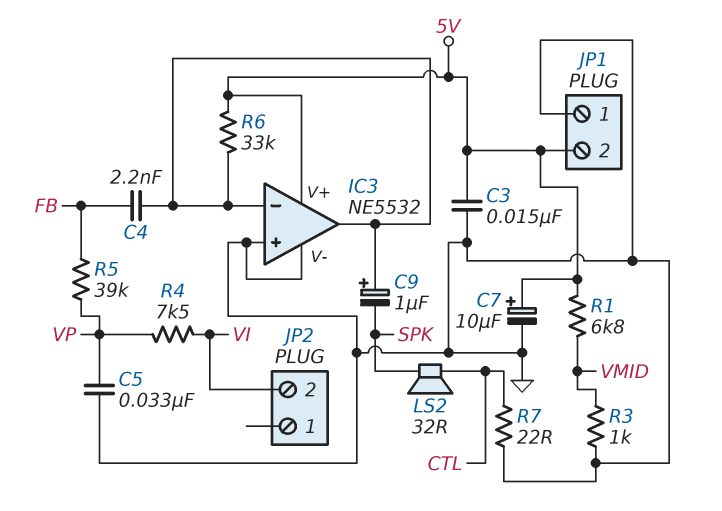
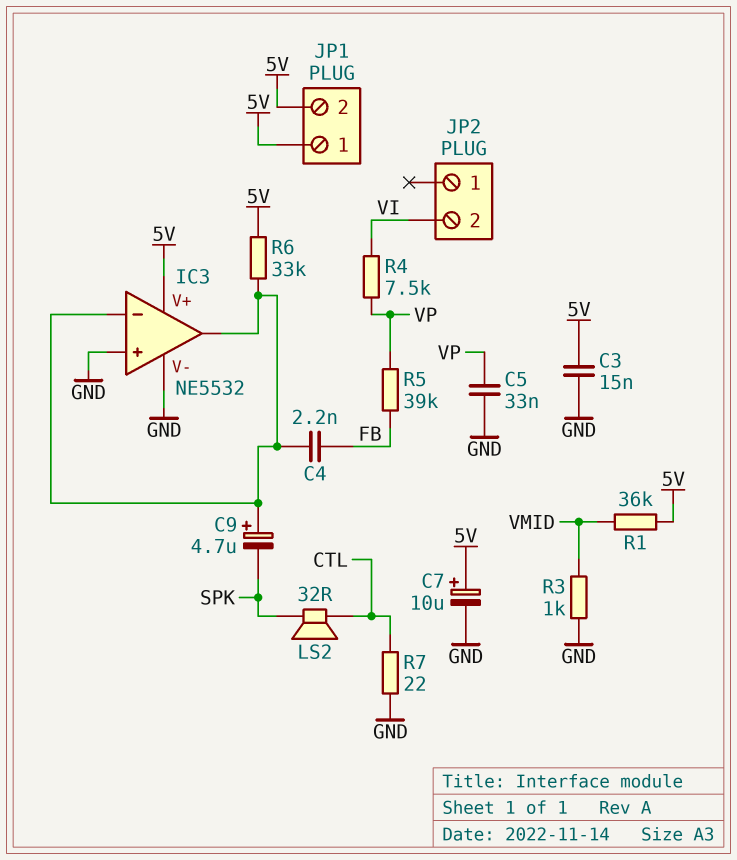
C9: 1uF (plus IC3/in-, minus SPK) -> 4.7uF (plus IC3/in-, minus SPK)
JP1 pin 1: GND -> 5V
R1: 6.8k (5V, VMID) -> 36k (5V, VMID)

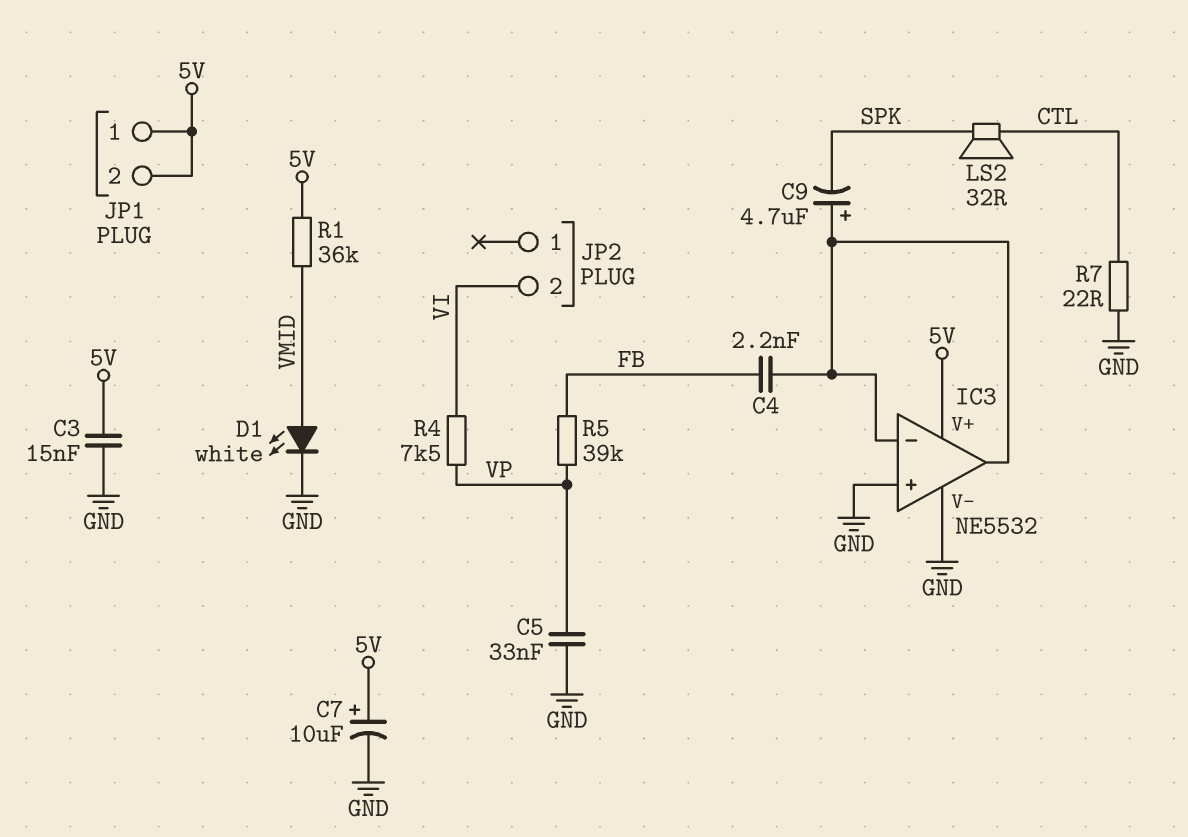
D1: none -> LED white (A VMID, K GND)
R3: 1k (GND, VMID) -> none
R6: 33k (5V, IC3/in-) -> none

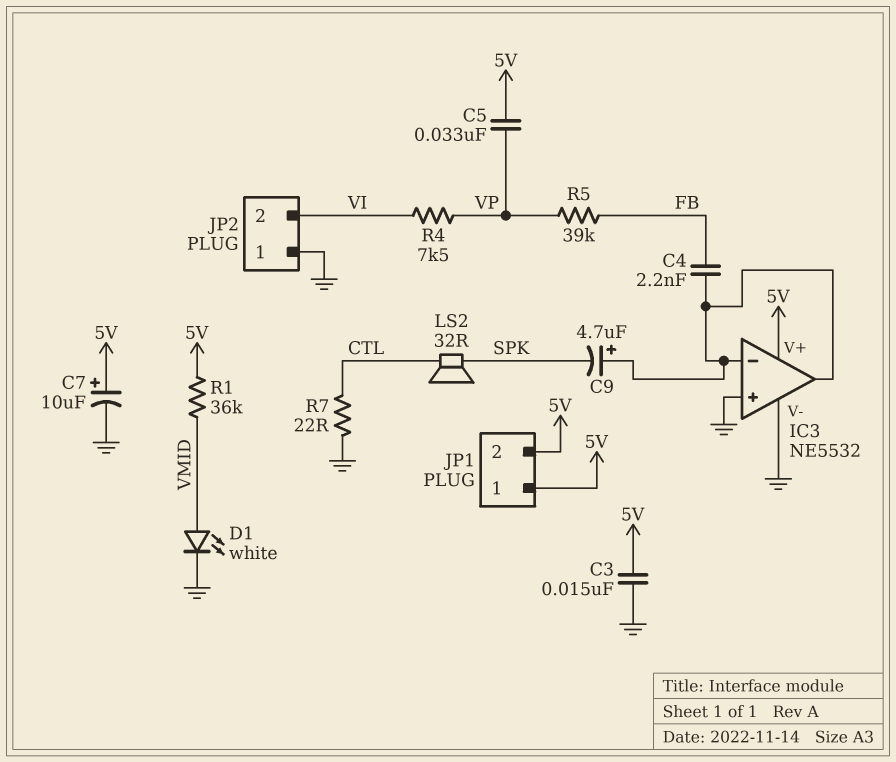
C5: 33nF (GND, VP) -> 33nF (5V, VP)
JP2 pin 1: none -> GND

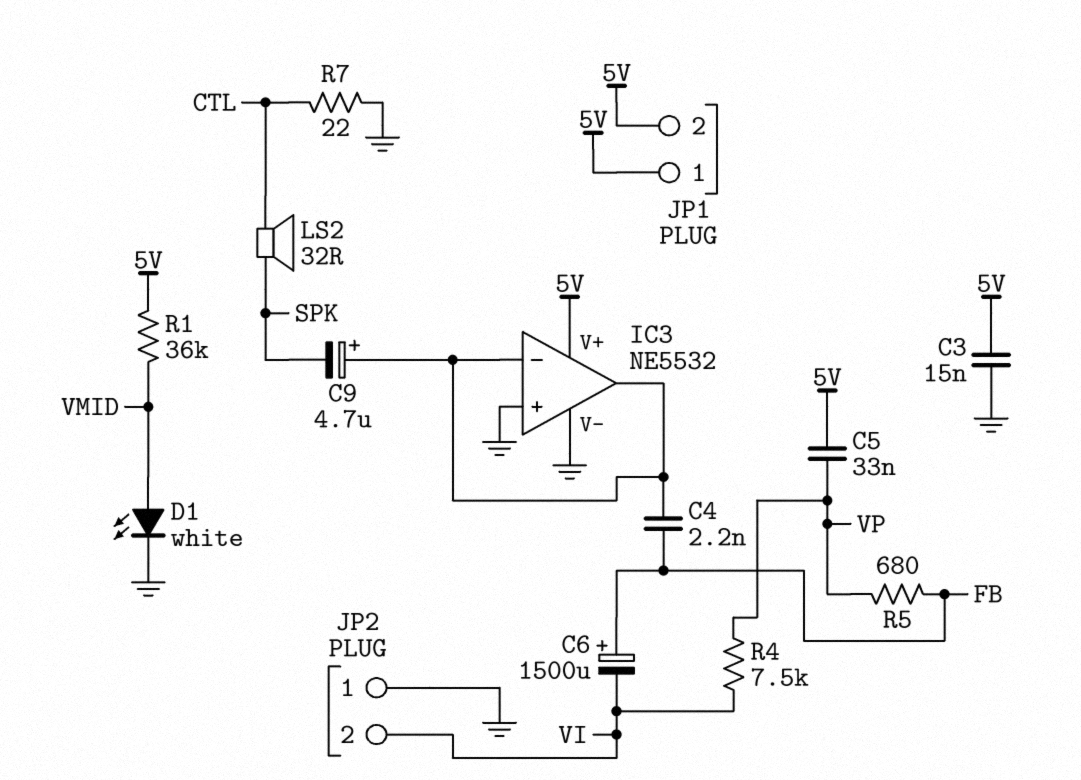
C6: none -> 1500uF (plus FB, minus VI)
C7: 10uF (plus 5V, minus GND) -> none
R5: 39k (FB, VP) -> 680 (FB, VP)

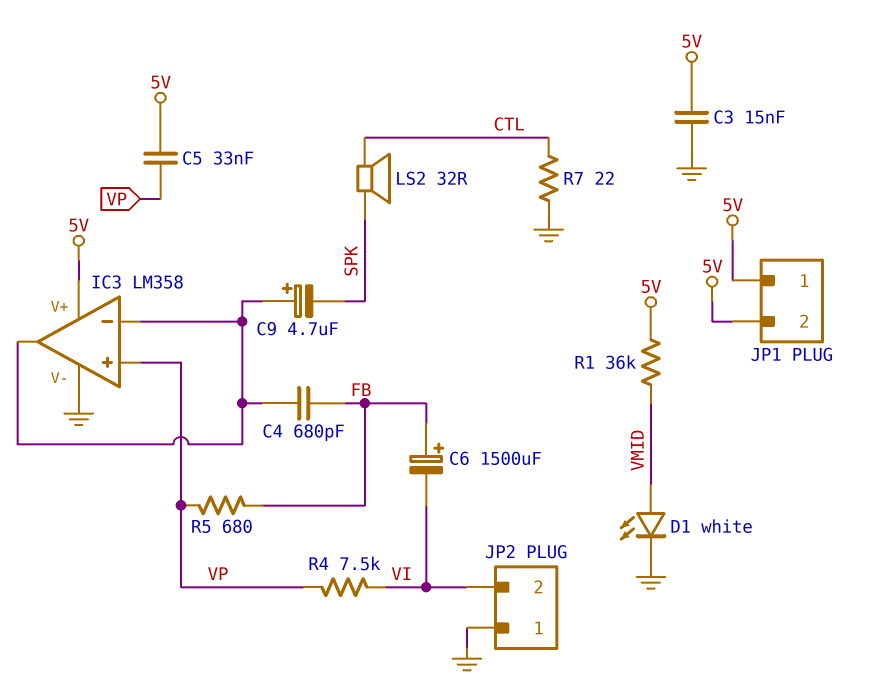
C4: 2.2nF (FB, IC3/in-) -> 680pF (FB, IC3/in-)
IC3: NE5532 -> LM358
IC3 pin in+: GND -> VP

